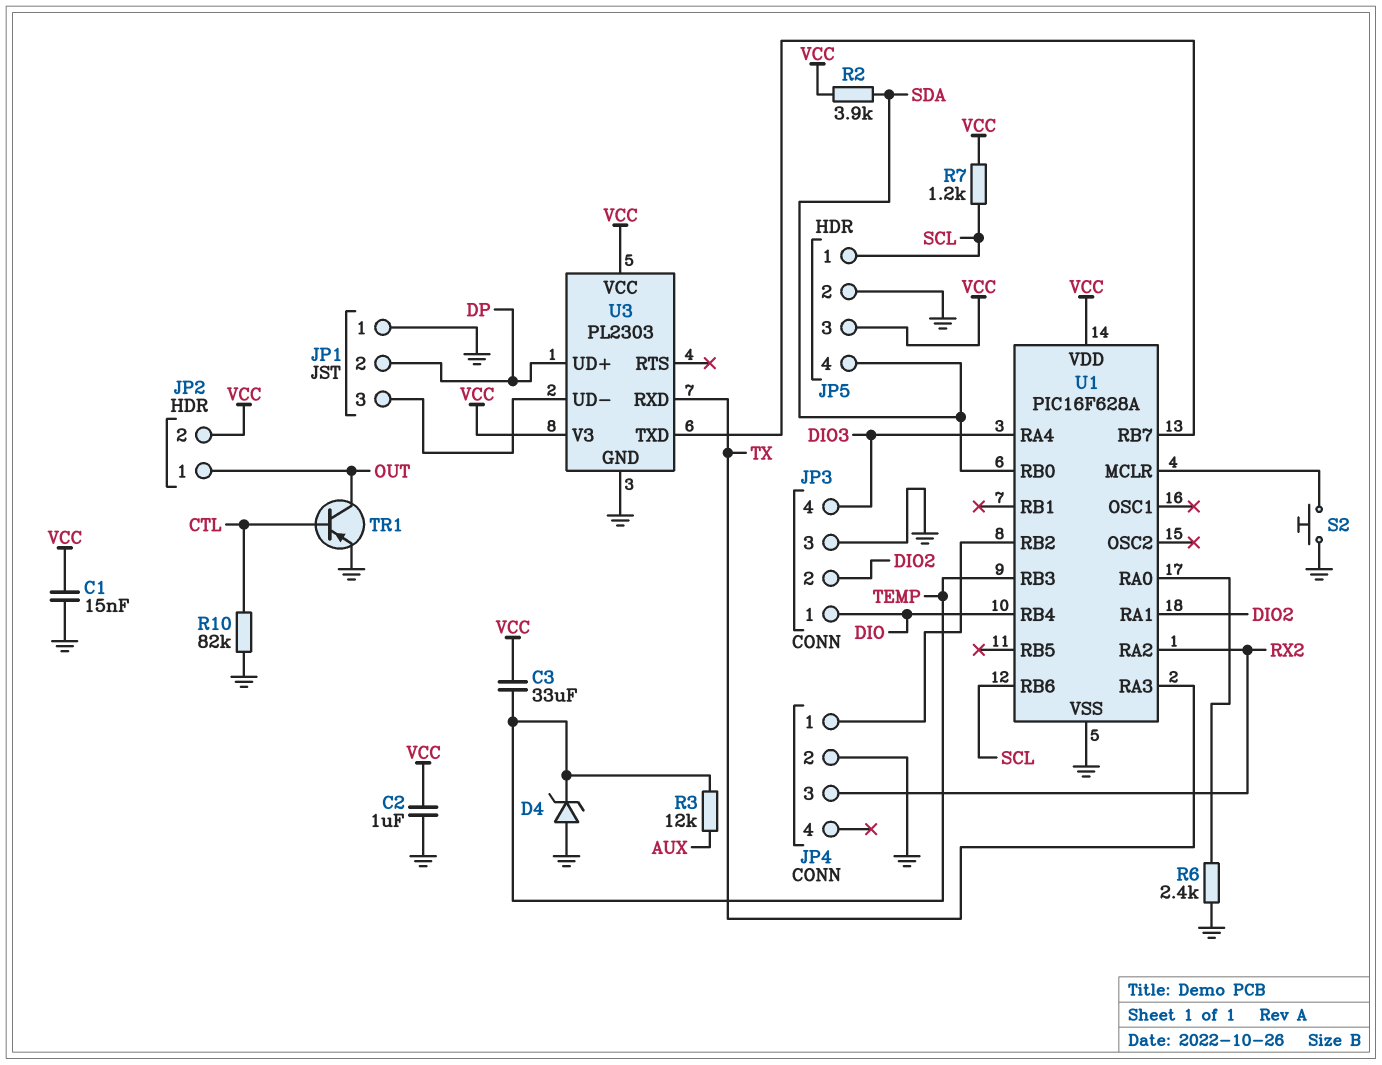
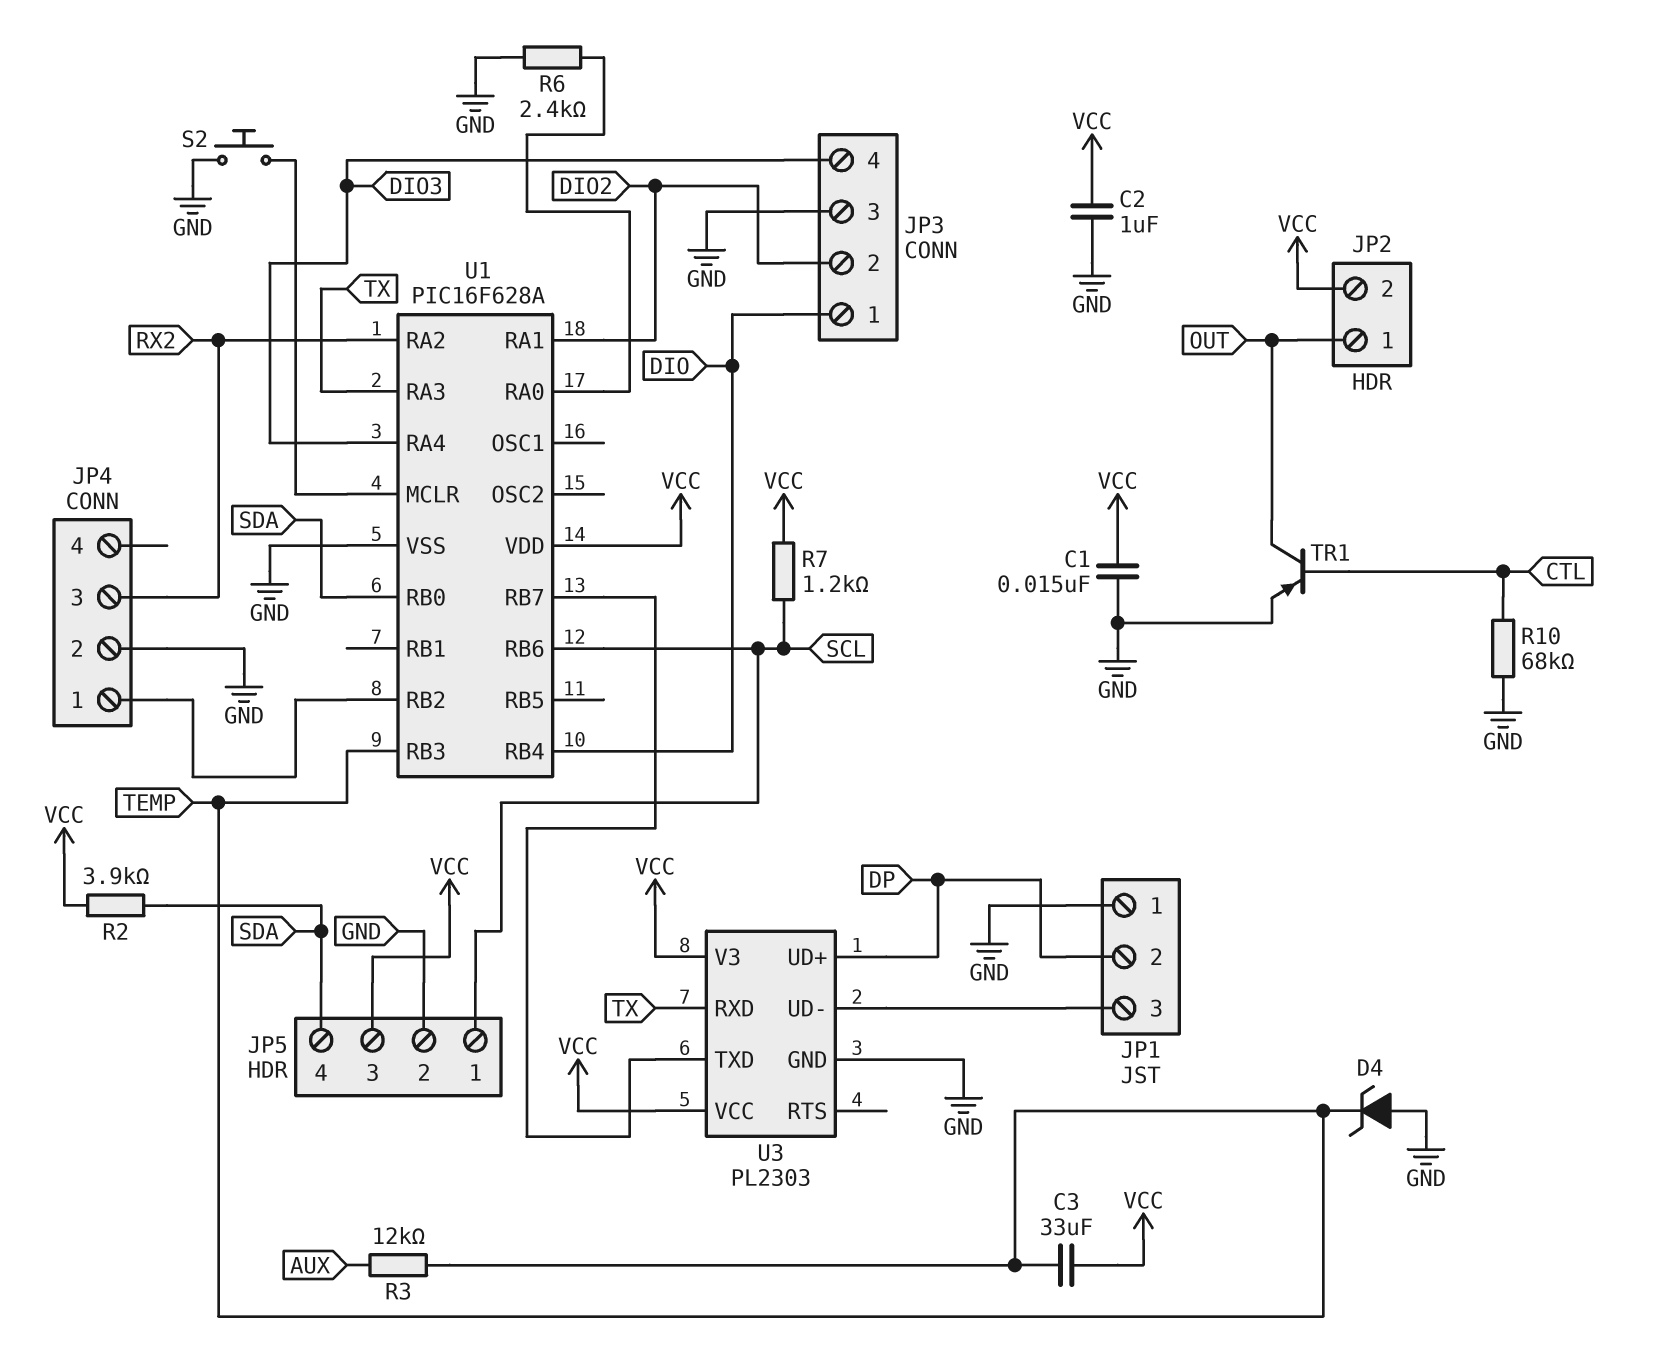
R10: 82k (CTL, GND) -> 68k (CTL, GND)

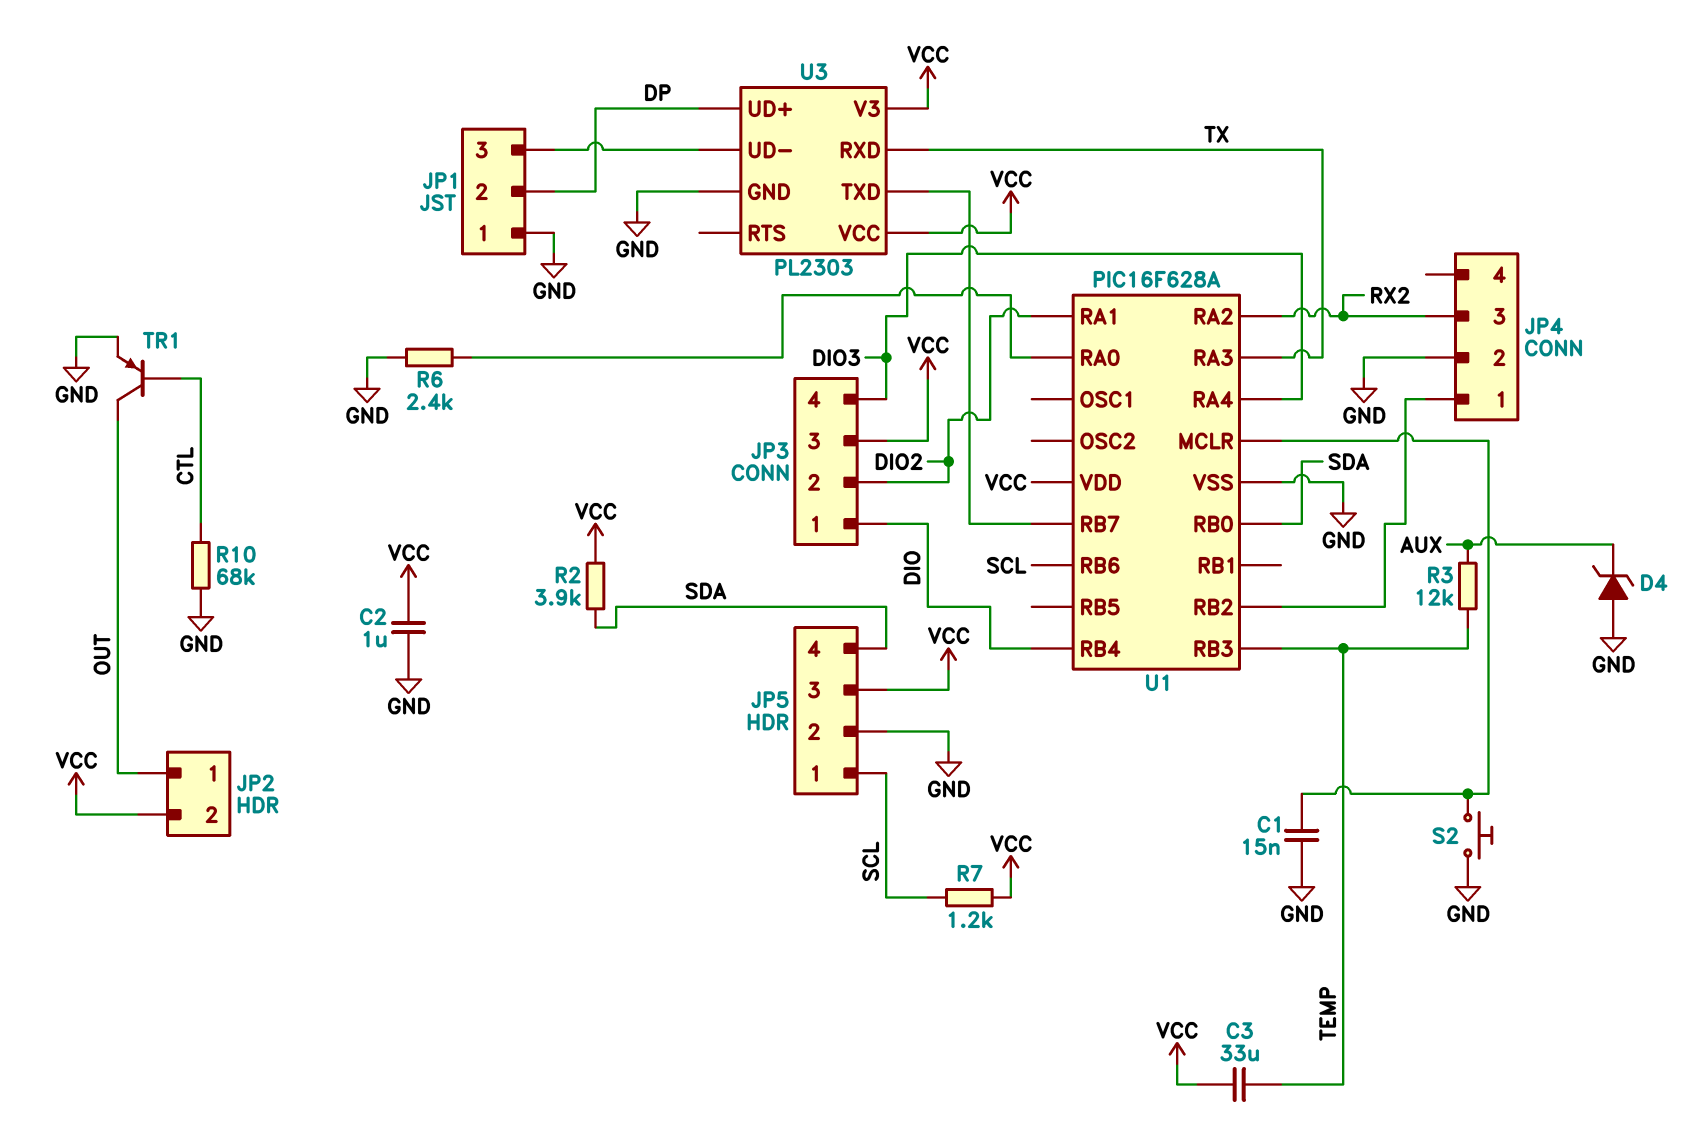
C1: 15nF (GND, VCC) -> 15nF (GND, U1/MCLR)
D4: zener (A GND, K TEMP) -> zener (A GND, K AUX)
JP3 pin 3: GND -> VCC

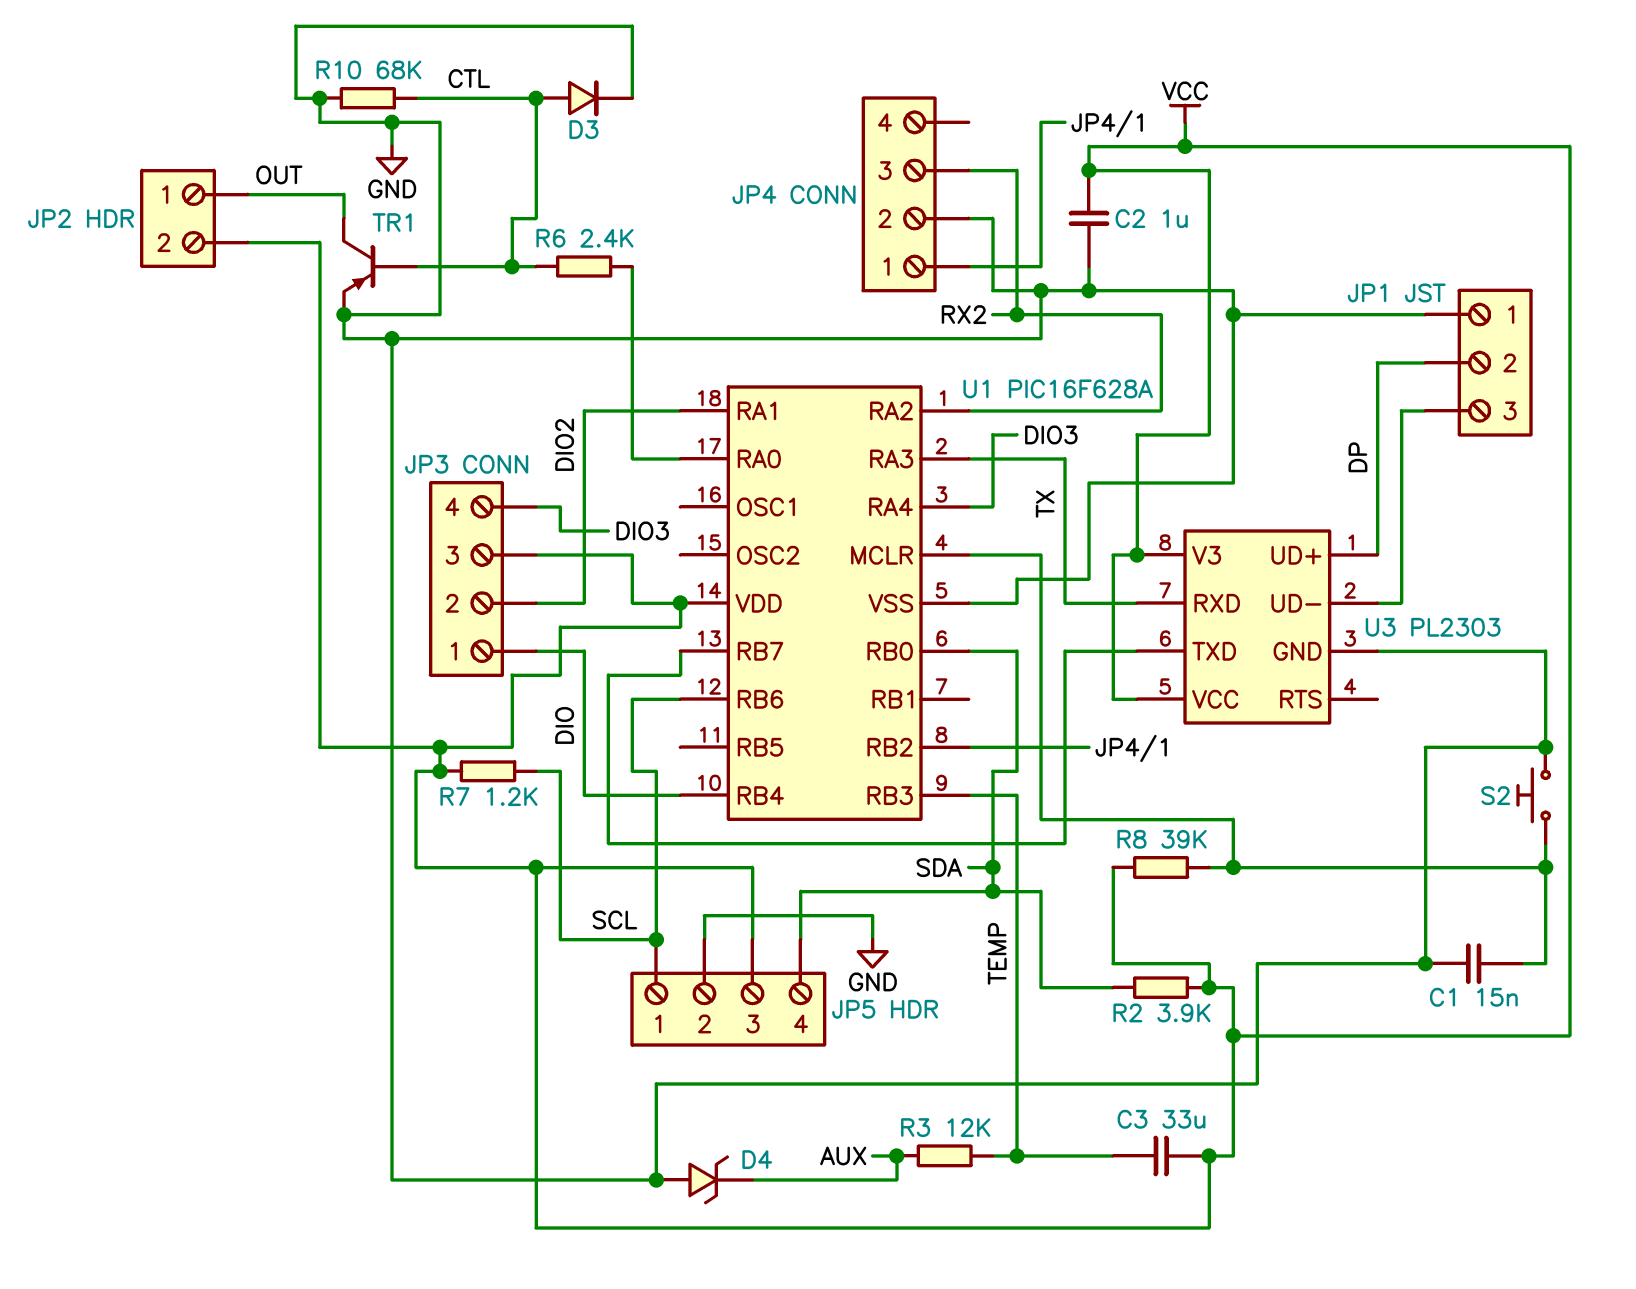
D3: none -> diode (A CTL, K GND)
R6: 2.4k (GND, U1/RA0) -> 2.4k (CTL, U1/RA0)
R8: none -> 39k (U1/MCLR, VCC)

